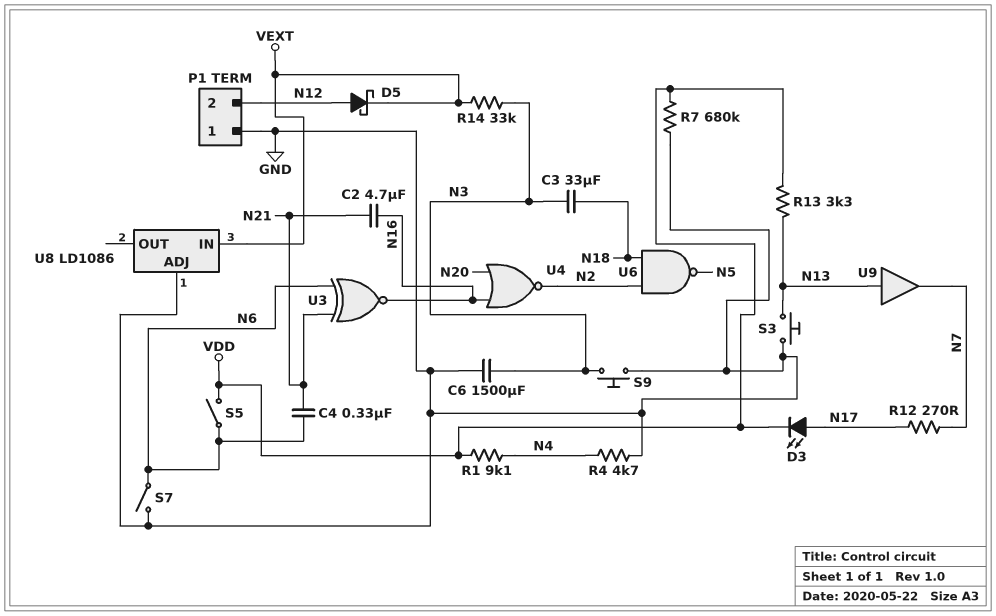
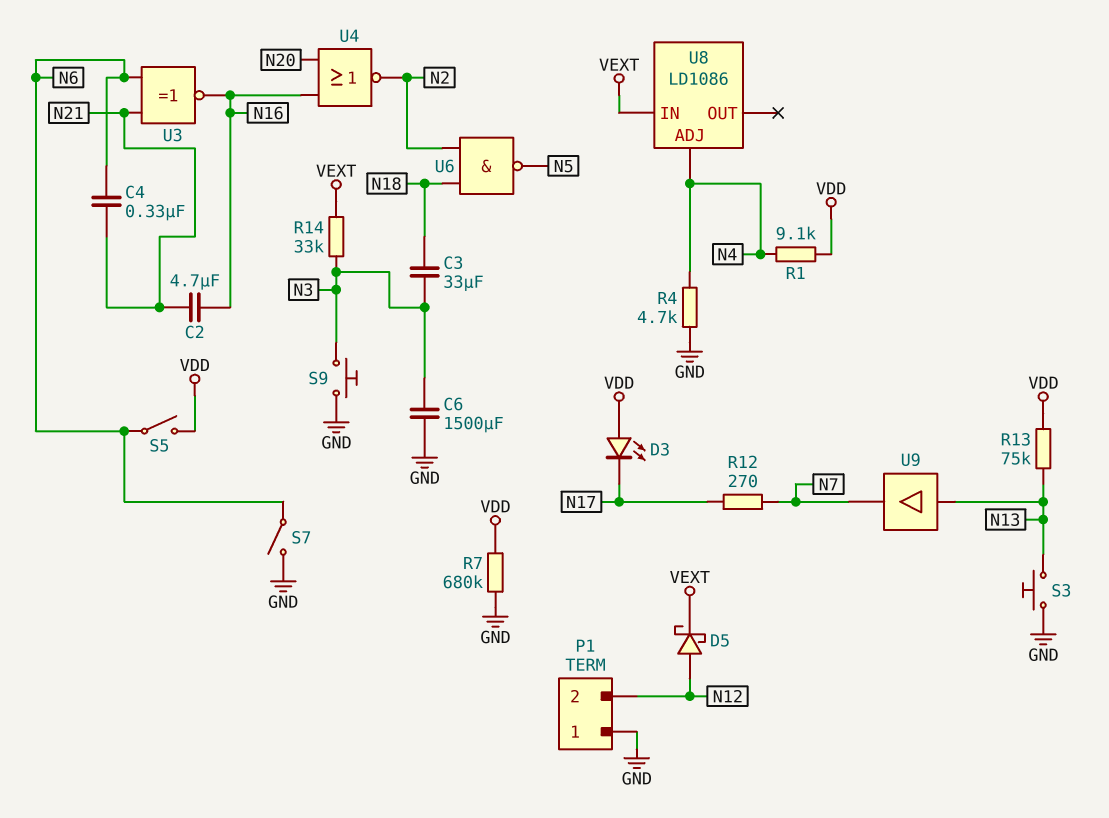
D3: LED (A N17, K VDD) -> LED (A VDD, K N17)
R13: 3.3k (N13, VDD) -> 75k (N13, VDD)
U8 pin ADJ: GND -> N4

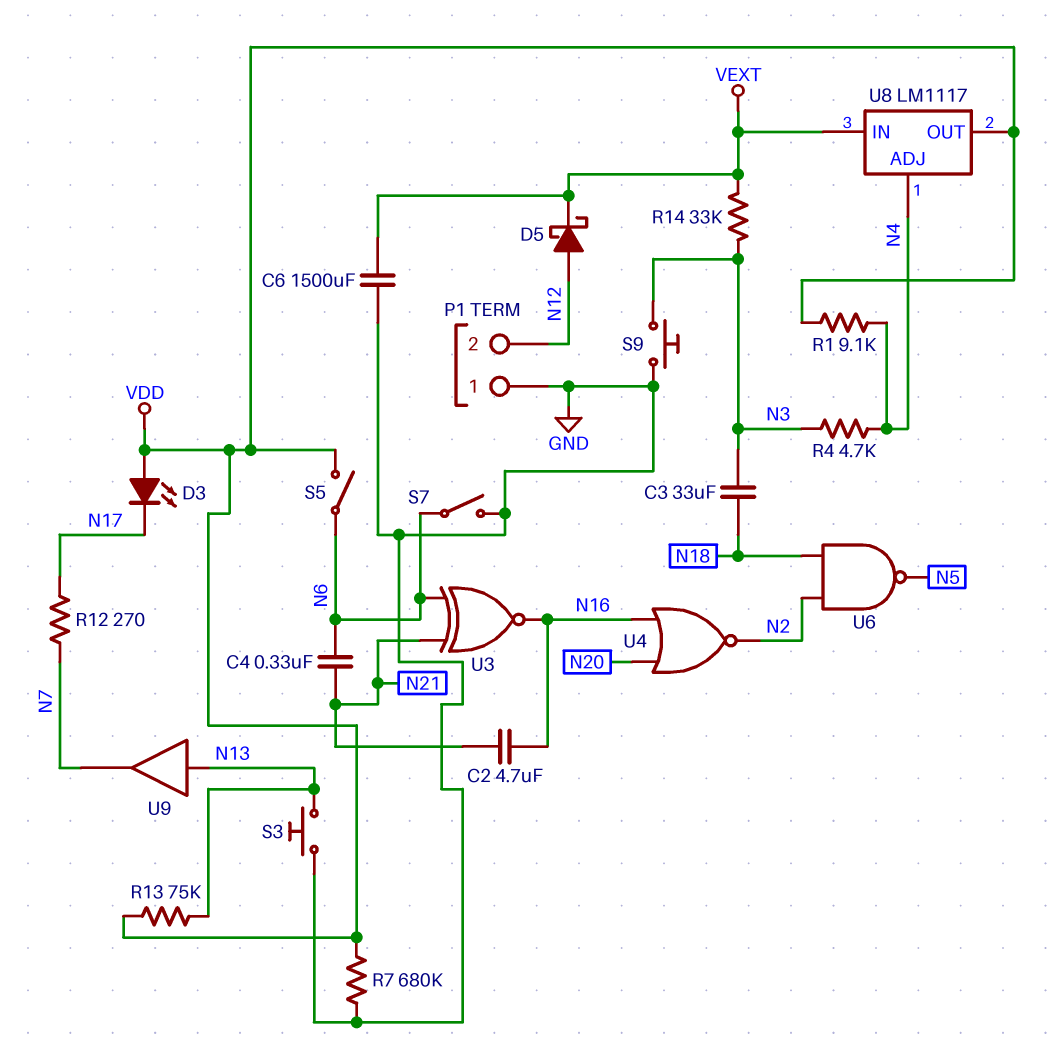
C6: 1500uF (GND, N3) -> 1500uF (GND, VEXT)
R4: 4.7k (GND, N4) -> 4.7k (N3, N4)
U8: LD1086 -> LM1117
U8 pin OUT: none -> VDD

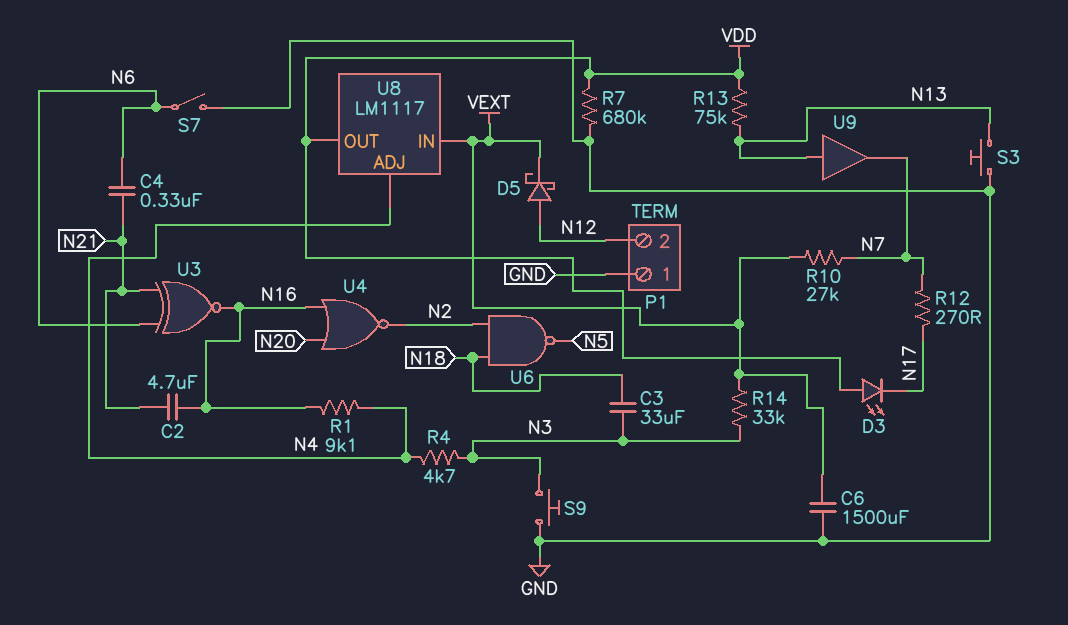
R1: 9.1k (N4, VDD) -> 9.1k (N4, N16)
R10: none -> 27k (N7, VEXT)
S5: switch (N6, VDD) -> none

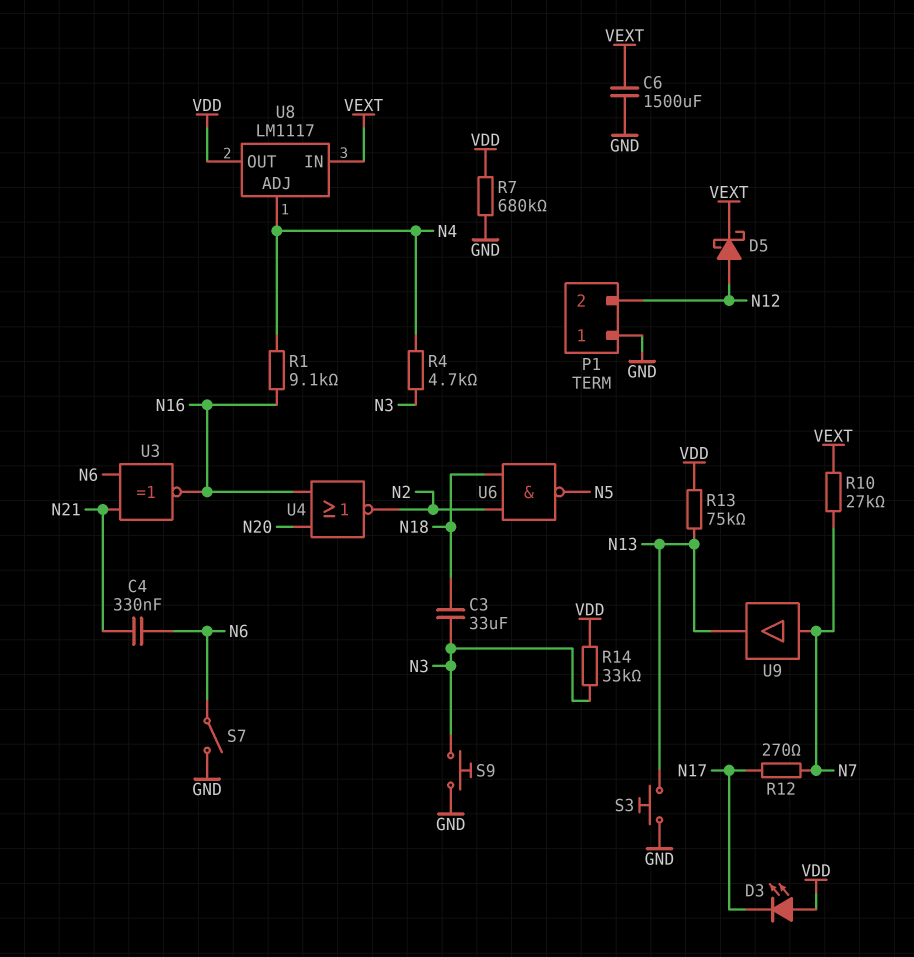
C2: 4.7uF (N16, N21) -> none
R14: 33k (N3, VEXT) -> 33k (N3, VDD)
U9: buffer (in N13, out N7) -> buffer (in N7, out N13)

